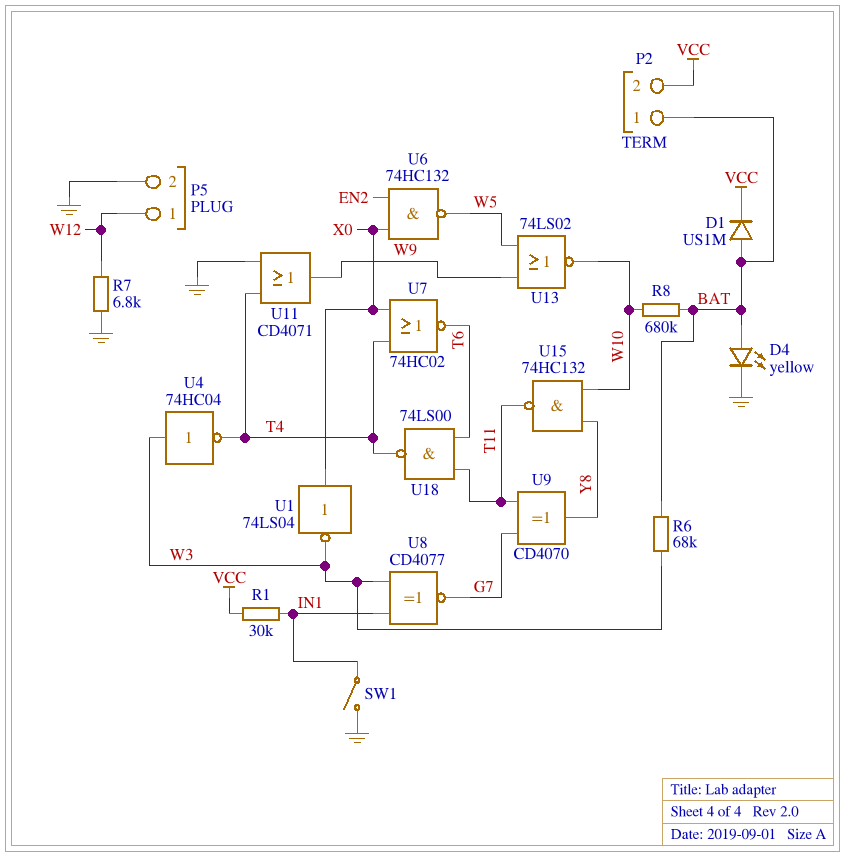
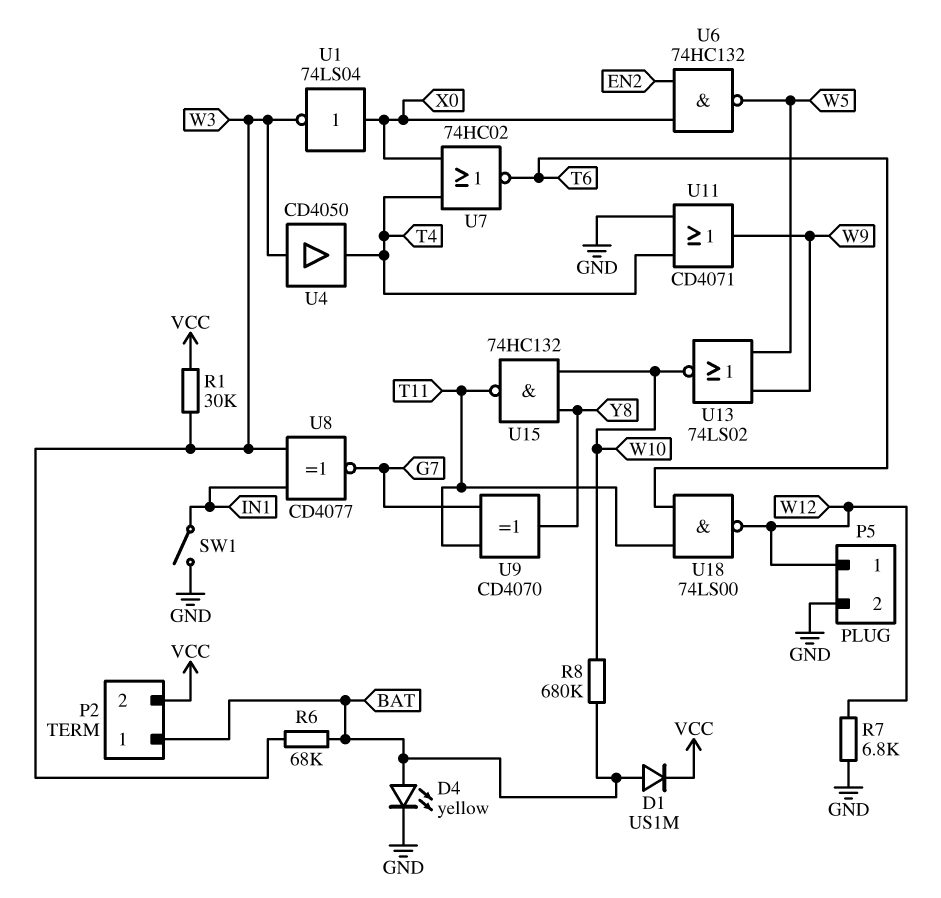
R1: 30k (IN1, VCC) -> 30k (VCC, W3)
U4: NOT 74HC04 (in W3, out T4) -> buffer CD4050 (in W3, out T4)
U18: NAND 74LS00 (in T6, in T11, out T4) -> NAND 74LS00 (in T6, in T11, out W12)

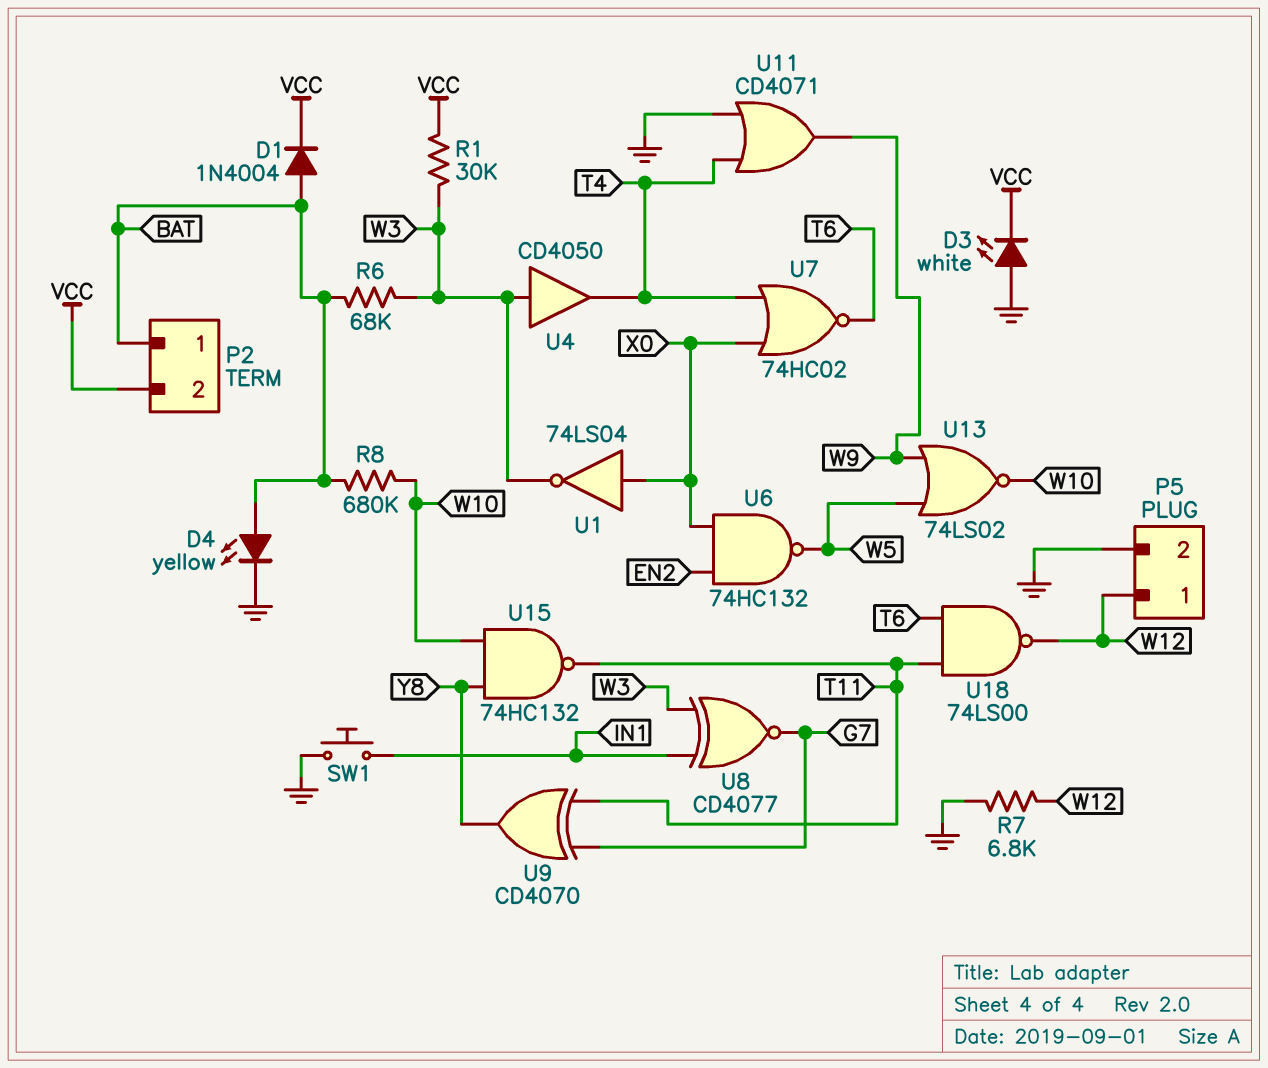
D1: diode US1M (A BAT, K VCC) -> diode 1N4004 (A BAT, K VCC)
D3: none -> LED white (A GND, K VCC)
SW1: switch (GND, IN1) -> button (GND, IN1)

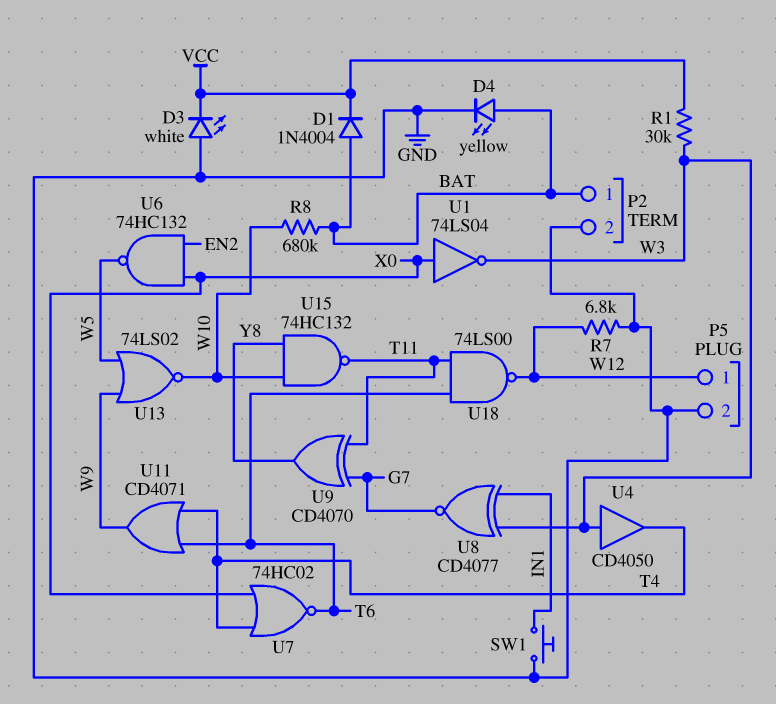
P2 pin 2: VCC -> GND
R6: 68k (BAT, W3) -> none
U11: OR CD4071 (in GND, in T4, out W9) -> OR CD4071 (in T4, in T6, out W9)

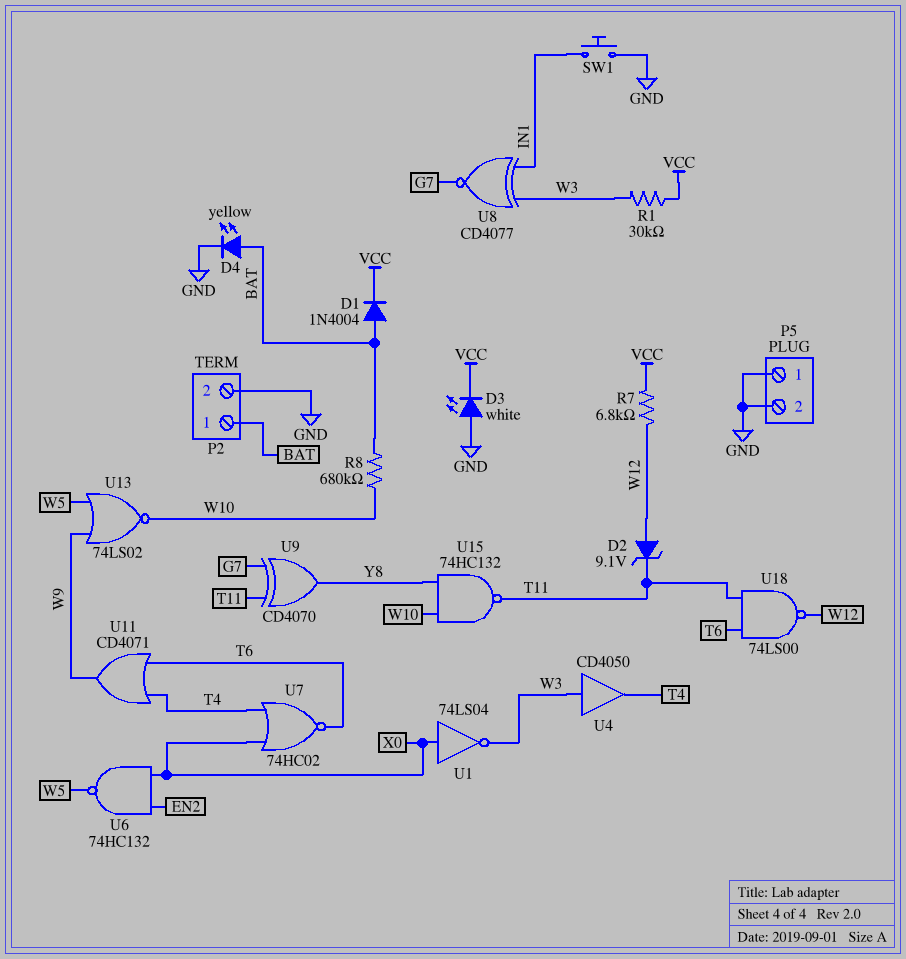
D2: none -> zener 9.1V (A W12, K T11)
P5 pin 1: W12 -> GND
R7: 6.8k (GND, W12) -> 6.8k (VCC, W12)

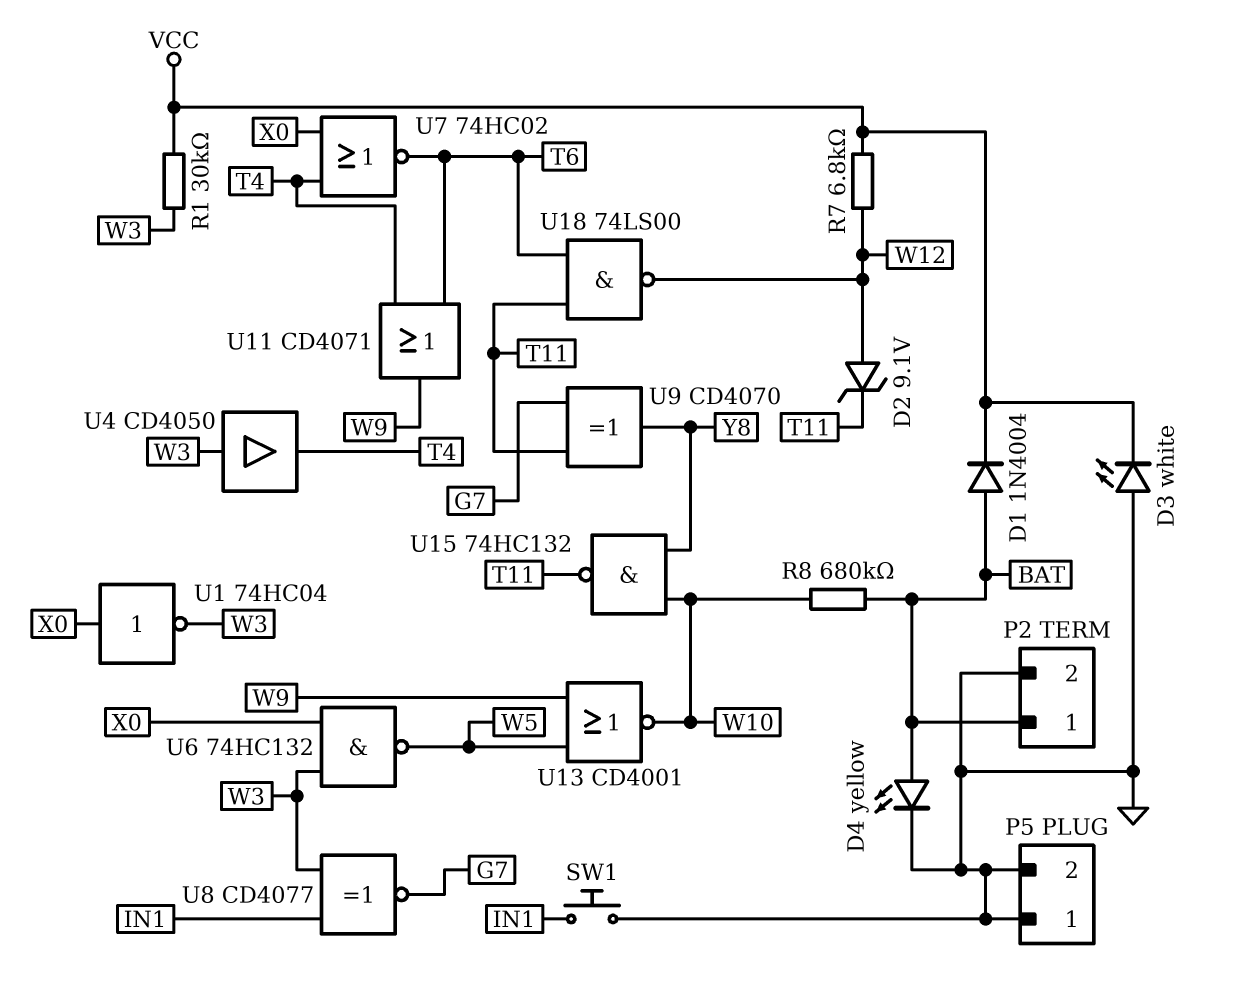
U1: NOT 74LS04 (in X0, out W3) -> NOT 74HC04 (in X0, out W3)
U6: NAND 74HC132 (in EN2, in X0, out W5) -> NAND 74HC132 (in W3, in X0, out W5)
U13: NOR 74LS02 (in W5, in W9, out W10) -> NOR CD4001 (in W5, in W9, out W10)

